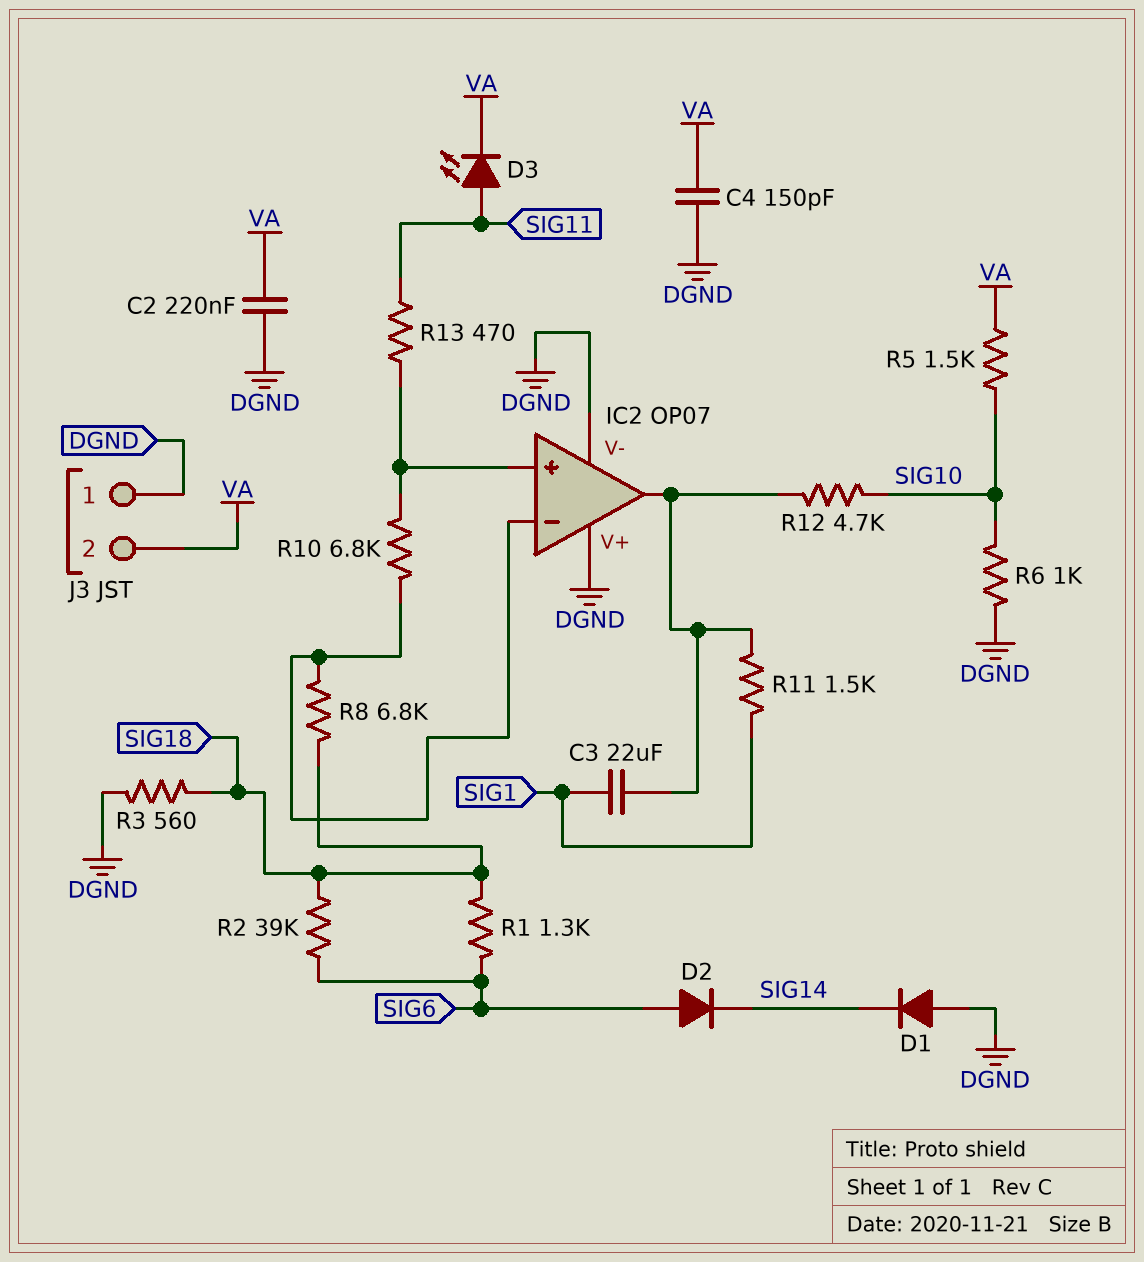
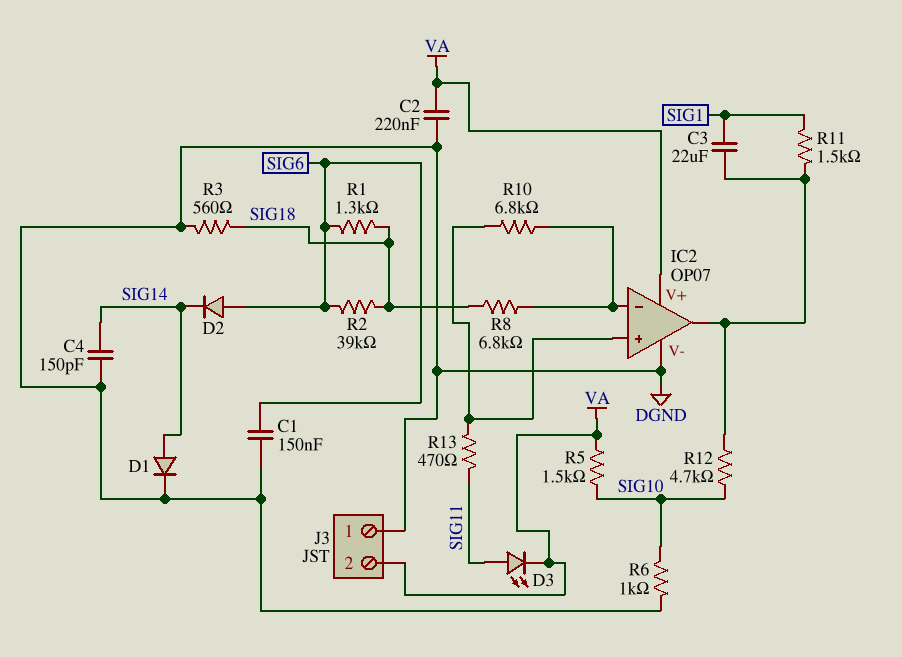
C1: none -> 150nF (DGND, SIG6)
C4: 150pF (DGND, VA) -> 150pF (DGND, SIG14)
D1: diode (A DGND, K SIG14) -> diode (A SIG14, K DGND)
IC2 pin V+: DGND -> VA

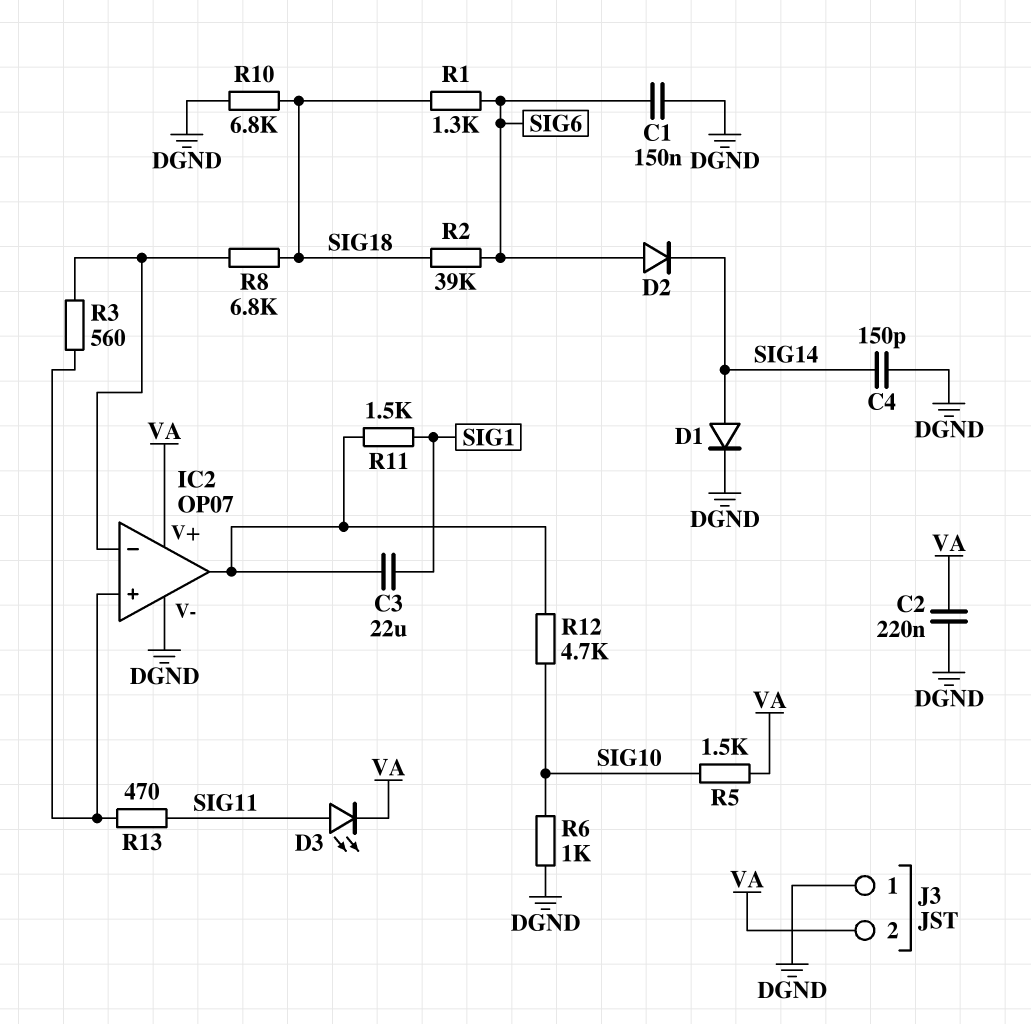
R3: 560 (DGND, SIG18) -> 560 (IC2/in+, IC2/in-)
R10: 6.8k (IC2/in+, IC2/in-) -> 6.8k (DGND, SIG18)

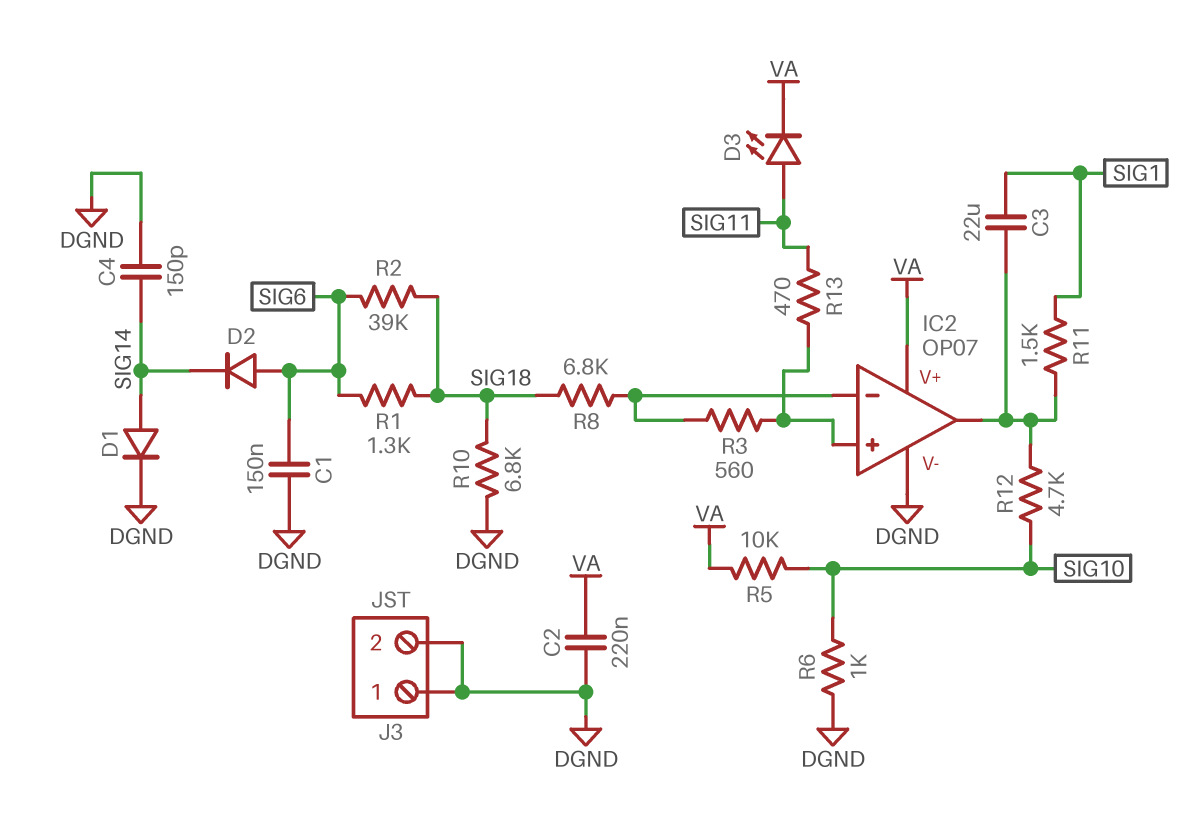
J3 pin 2: VA -> DGND
R5: 1.5k (SIG10, VA) -> 10k (SIG10, VA)

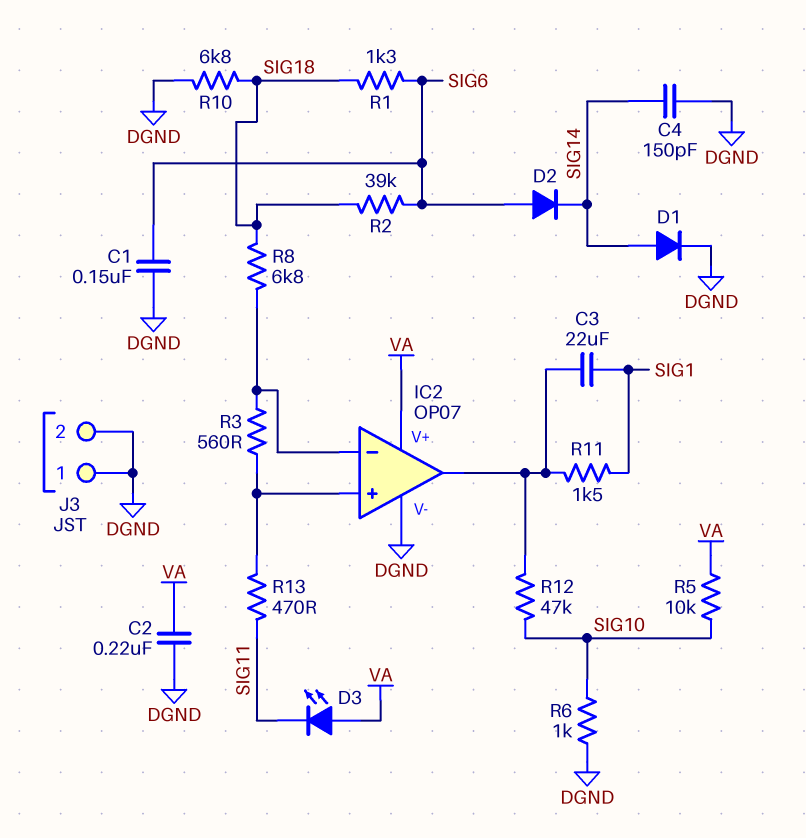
D3: LED (A SIG11, K VA) -> LED (A VA, K SIG11)
R12: 4.7k (IC2/out, SIG10) -> 47k (IC2/out, SIG10)

